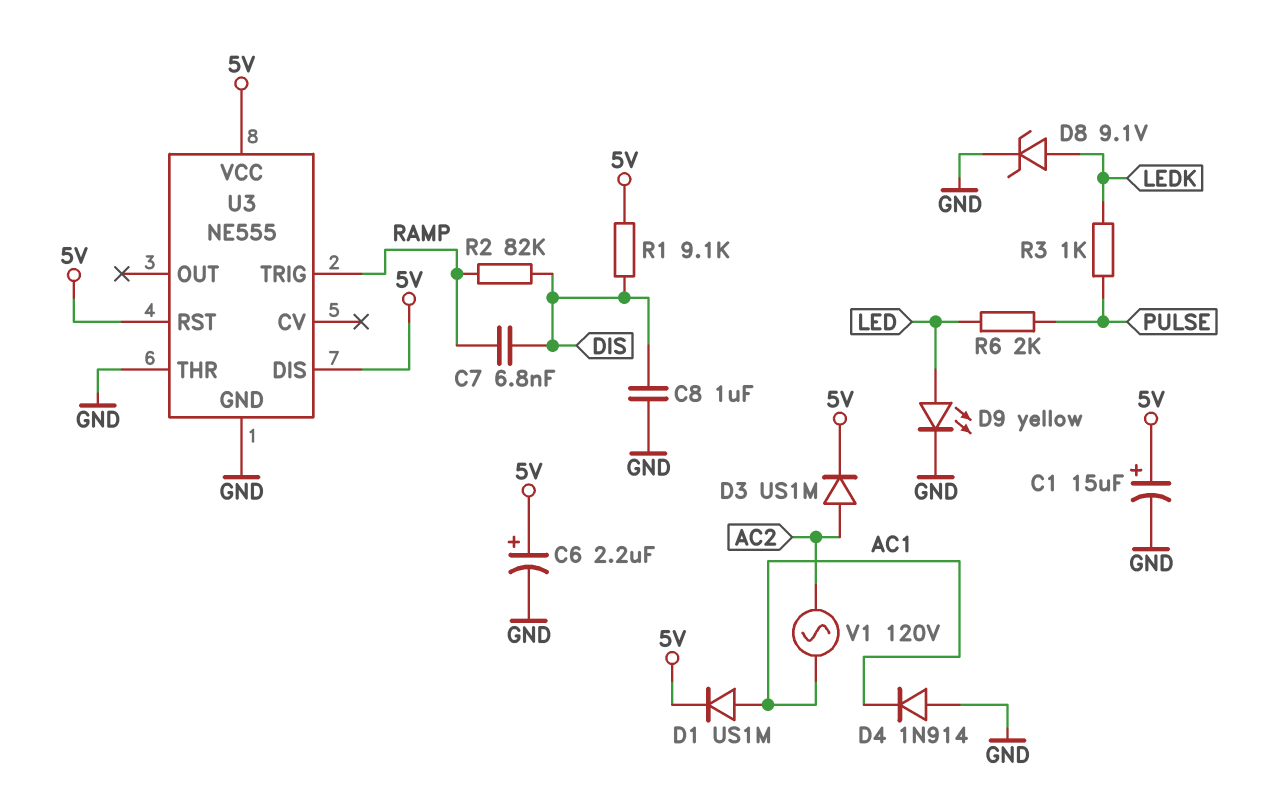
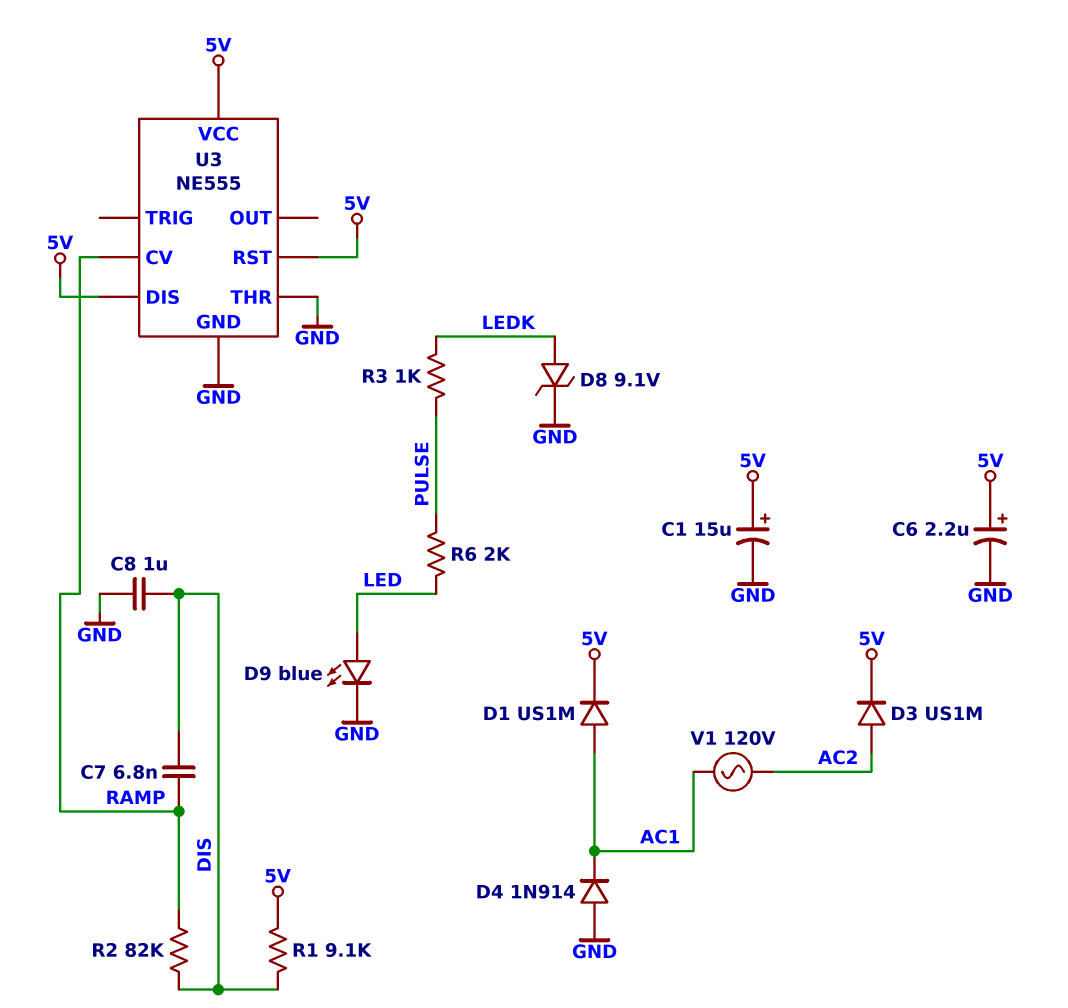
D9: LED yellow (A LED, K GND) -> LED blue (A LED, K GND)
U3 pin CV: none -> RAMP
U3 pin TRIG: RAMP -> none

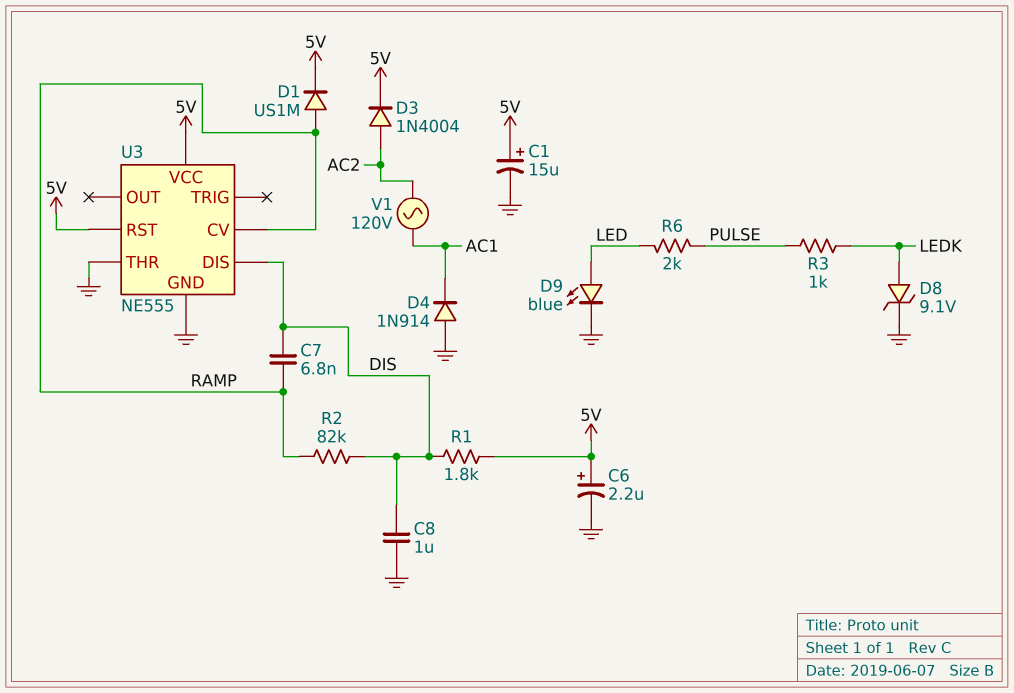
D1: diode US1M (A AC1, K 5V) -> diode US1M (A RAMP, K 5V)
D3: diode US1M (A AC2, K 5V) -> diode 1N4004 (A AC2, K 5V)
R1: 9.1k (5V, DIS) -> 1.8k (5V, DIS)
U3 pin DIS: 5V -> DIS

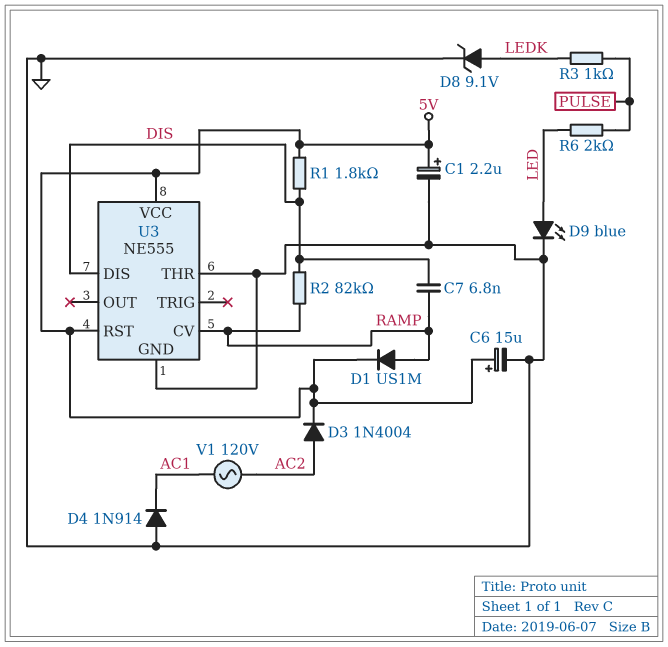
C1: 15uF (plus 5V, minus GND) -> 2.2uF (plus 5V, minus GND)
C6: 2.2uF (plus 5V, minus GND) -> 15uF (plus 5V, minus GND)
C8: 1uF (DIS, GND) -> none

